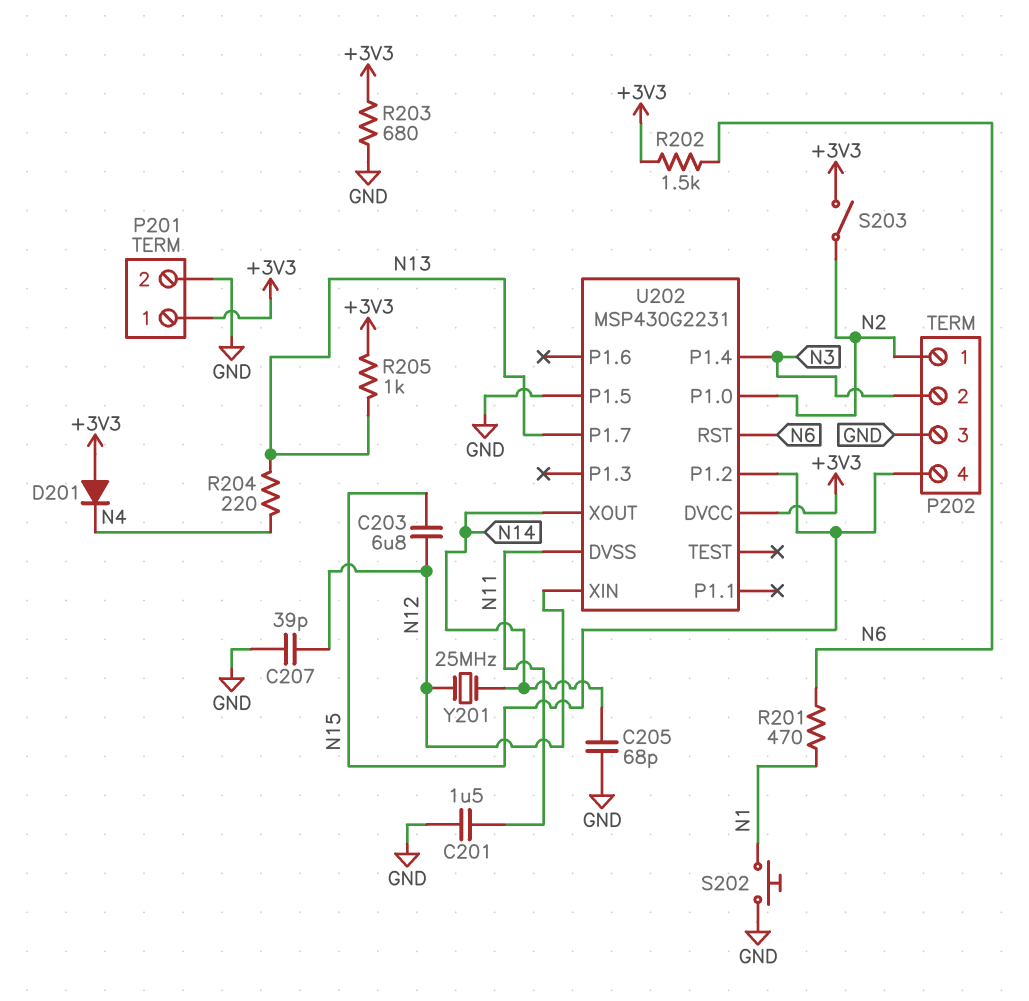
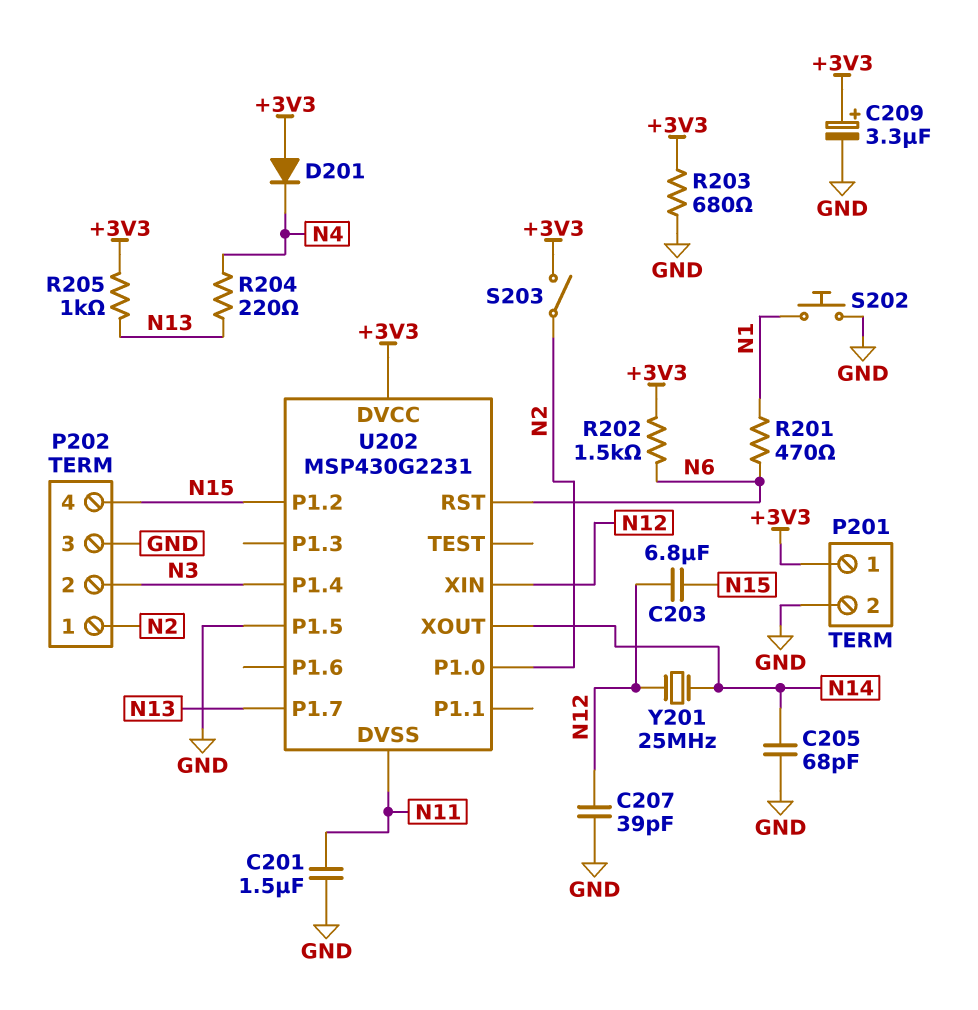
C209: none -> 3.3uF (plus +3V3, minus GND)

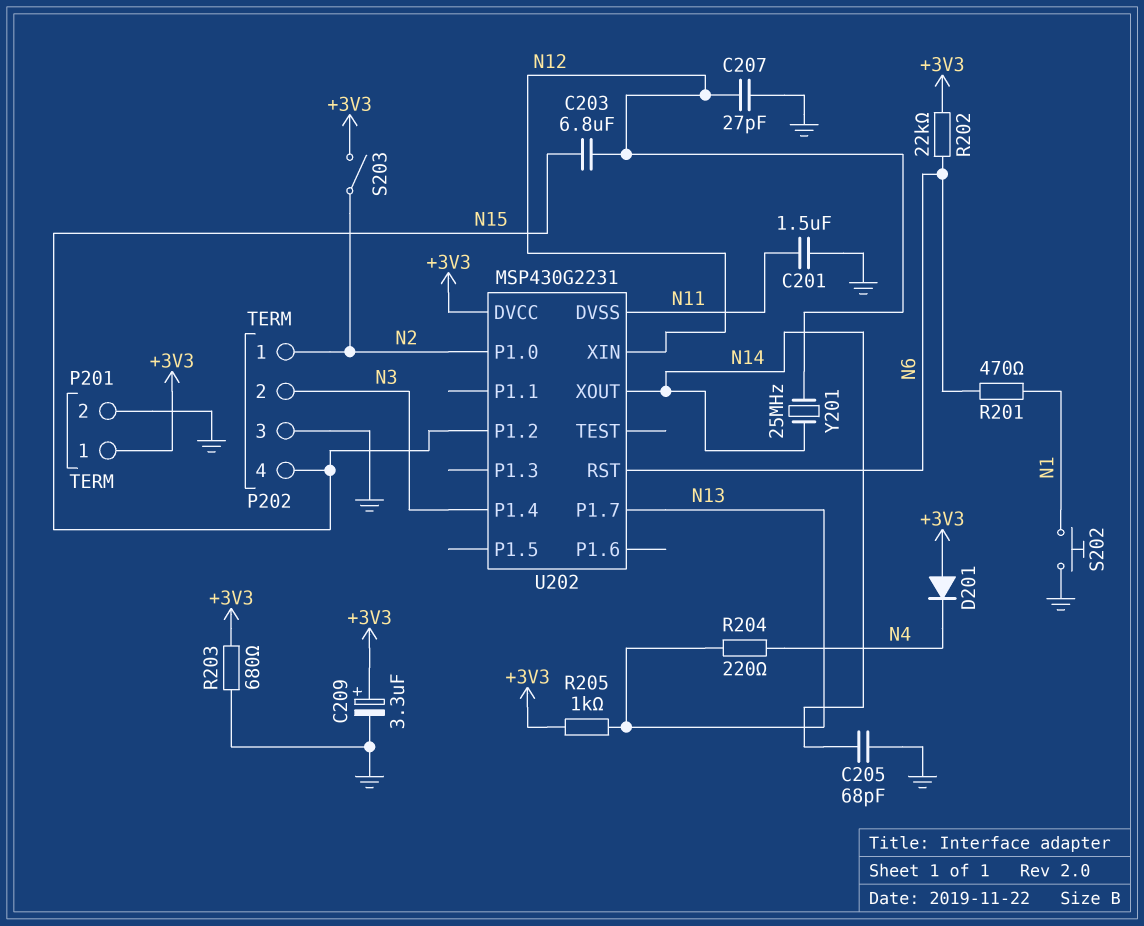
C207: 39pF (GND, N12) -> 27pF (GND, N12)
R202: 1.5k (+3V3, N6) -> 22k (+3V3, N6)
U202 pin P1.5: GND -> none

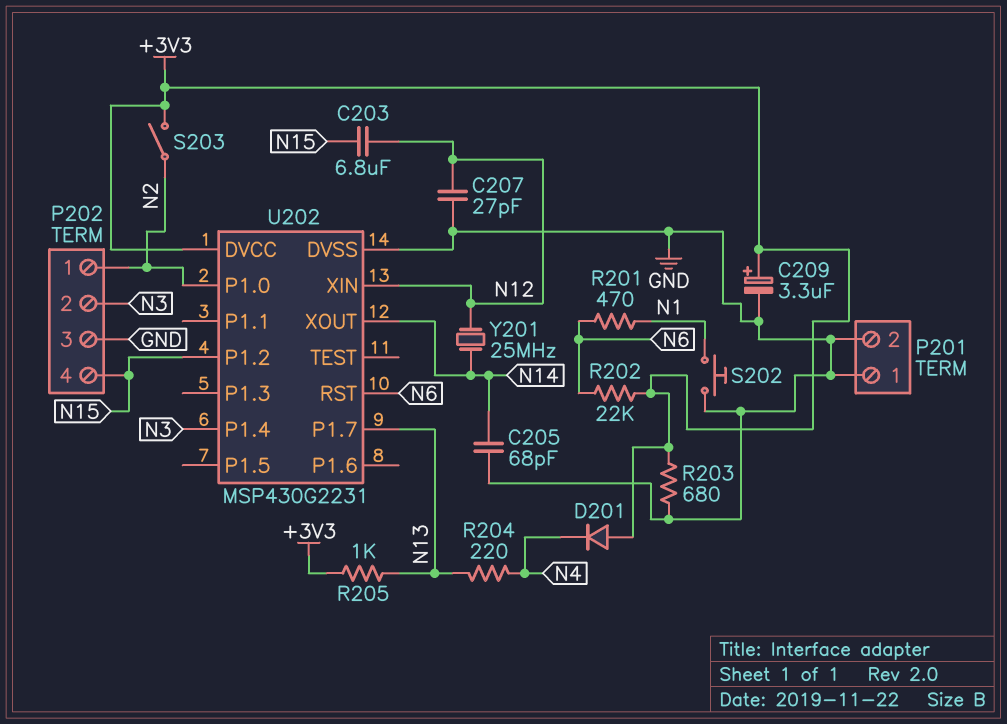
C201: 1.5uF (GND, N11) -> none
P201 pin 1: +3V3 -> GND
U202 pin DVSS: N11 -> GND

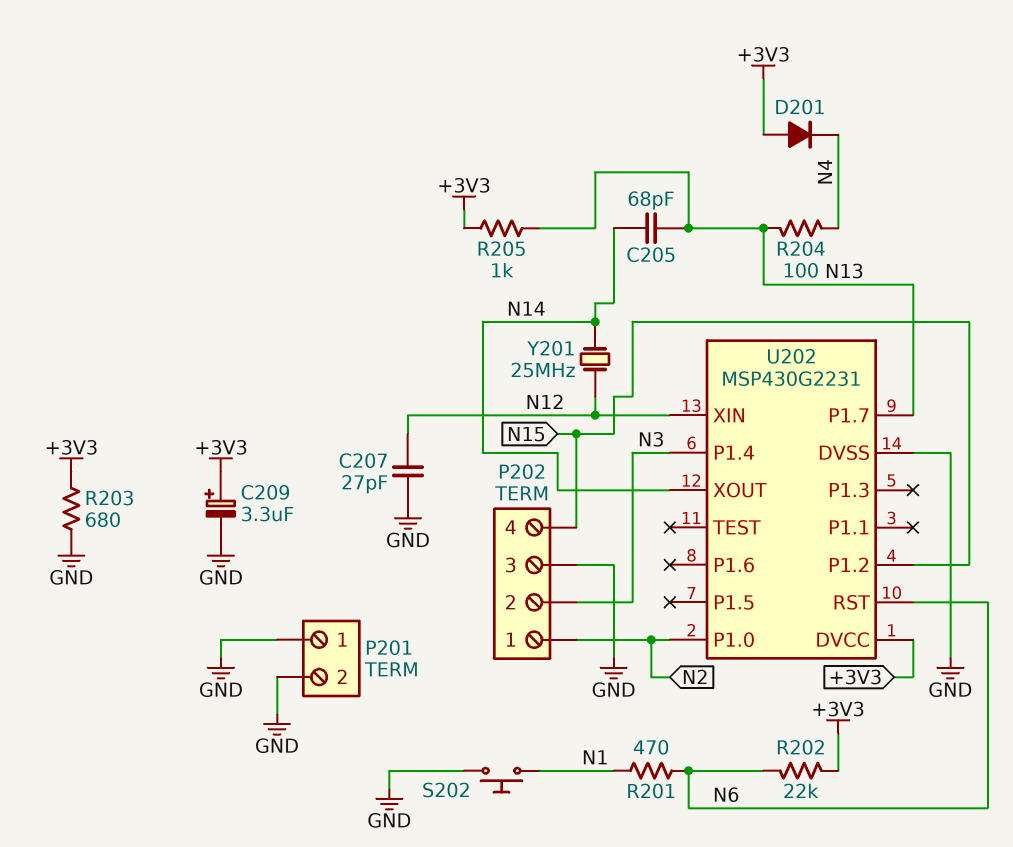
C203: 6.8uF (N12, N15) -> none
C205: 68pF (GND, N14) -> 68pF (N13, N14)
R204: 220 (N4, N13) -> 100 (N4, N13)
S203: switch (+3V3, N2) -> none

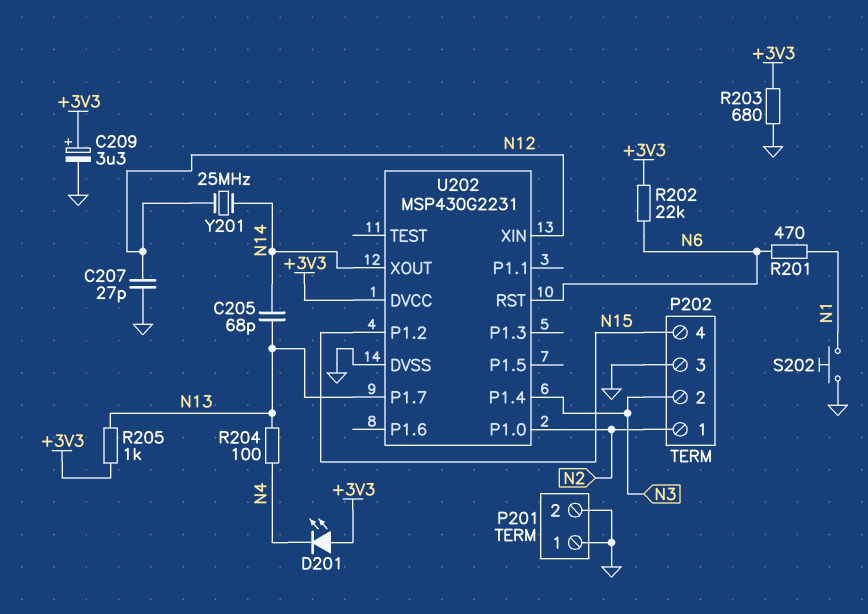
D201: diode (A +3V3, K N4) -> LED (A +3V3, K N4)

